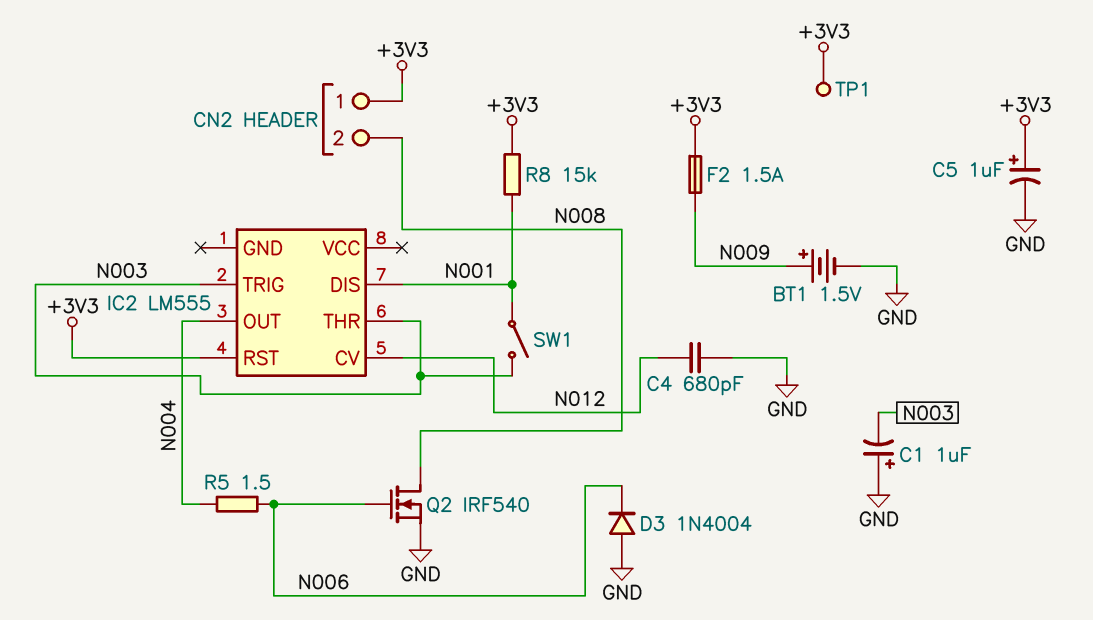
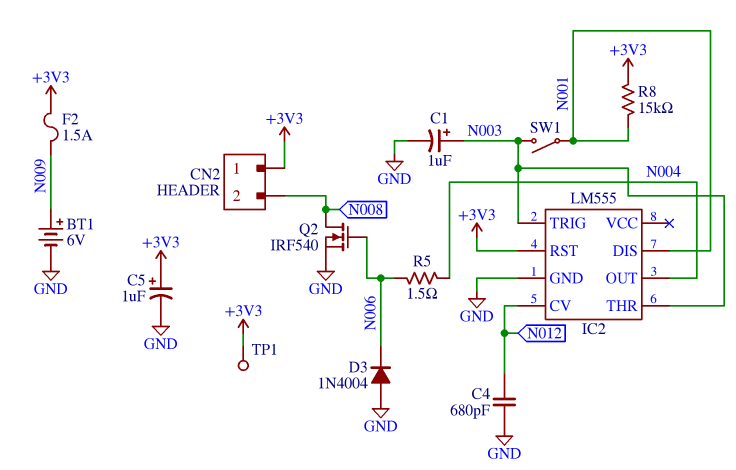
BT1: 1.5V (plus N009, minus GND) -> 6V (plus N009, minus GND)
C1: 1uF (plus GND, minus N003) -> 1uF (plus N003, minus GND)
IC2 pin GND: none -> GND

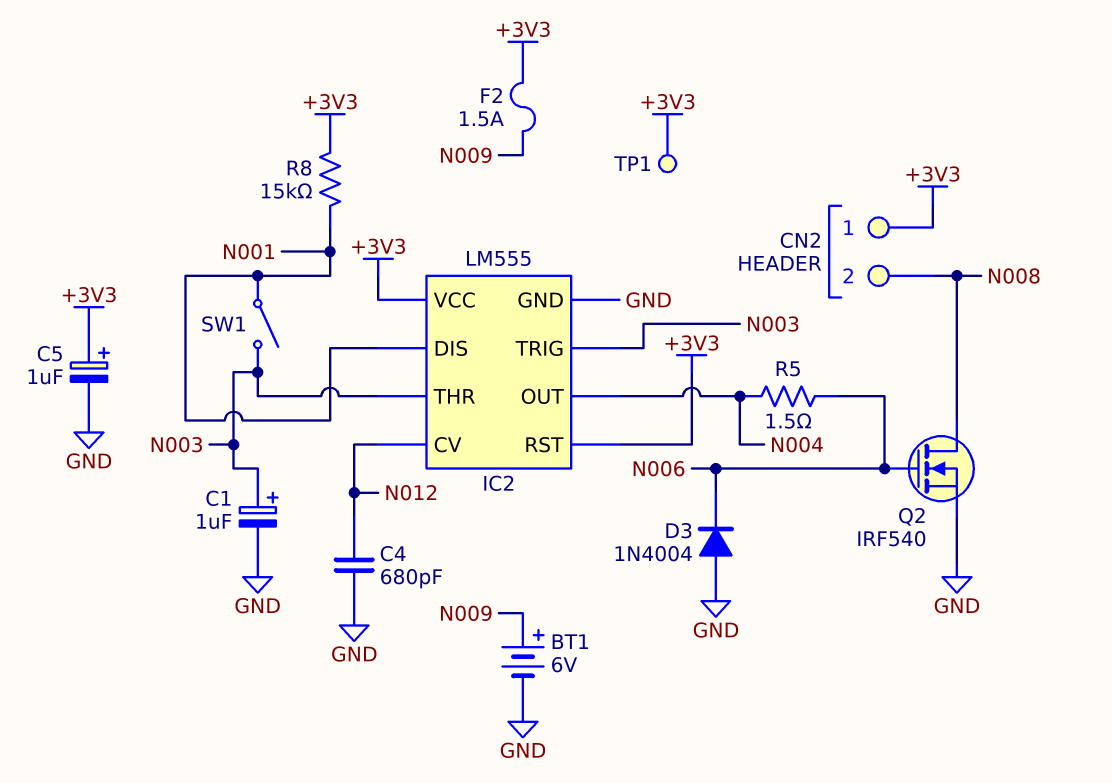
IC2 pin VCC: none -> +3V3

